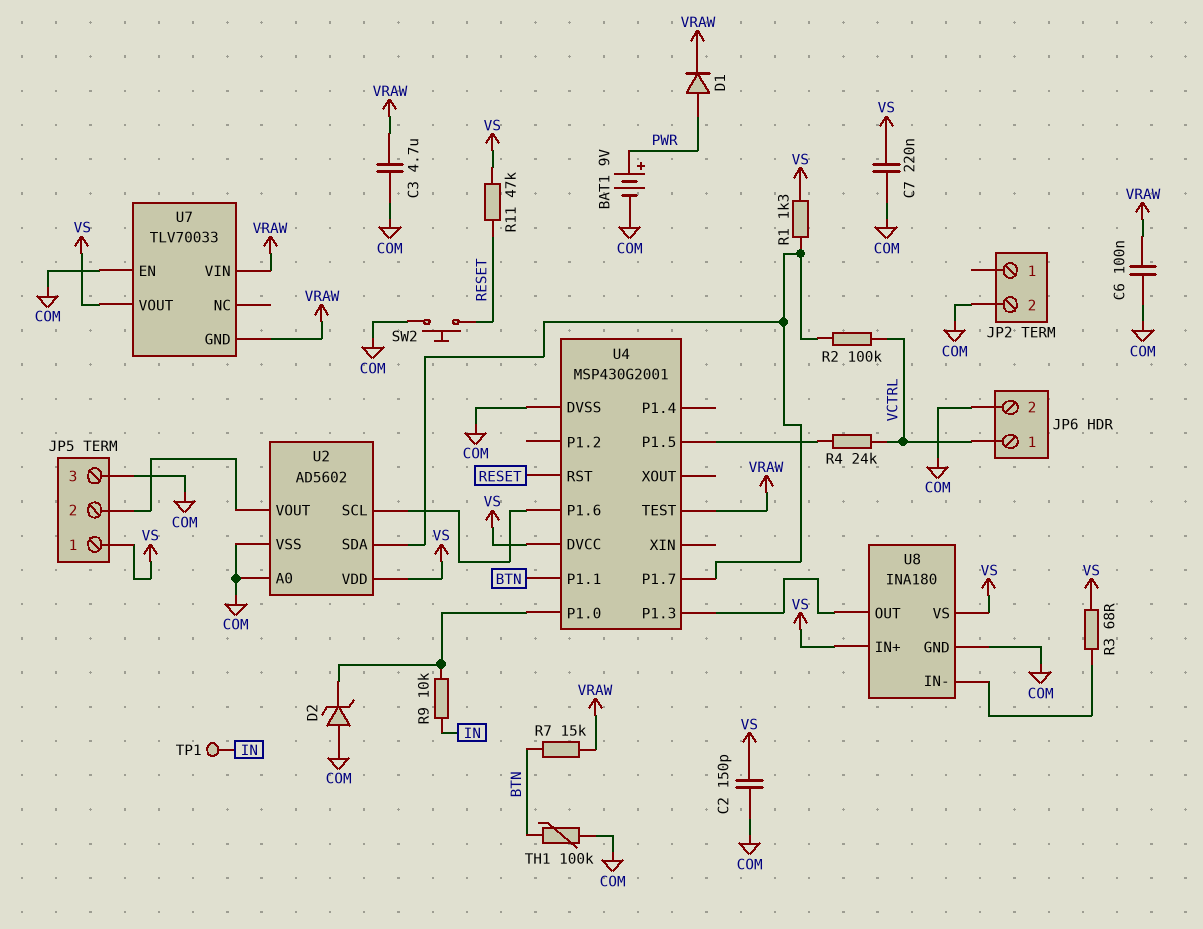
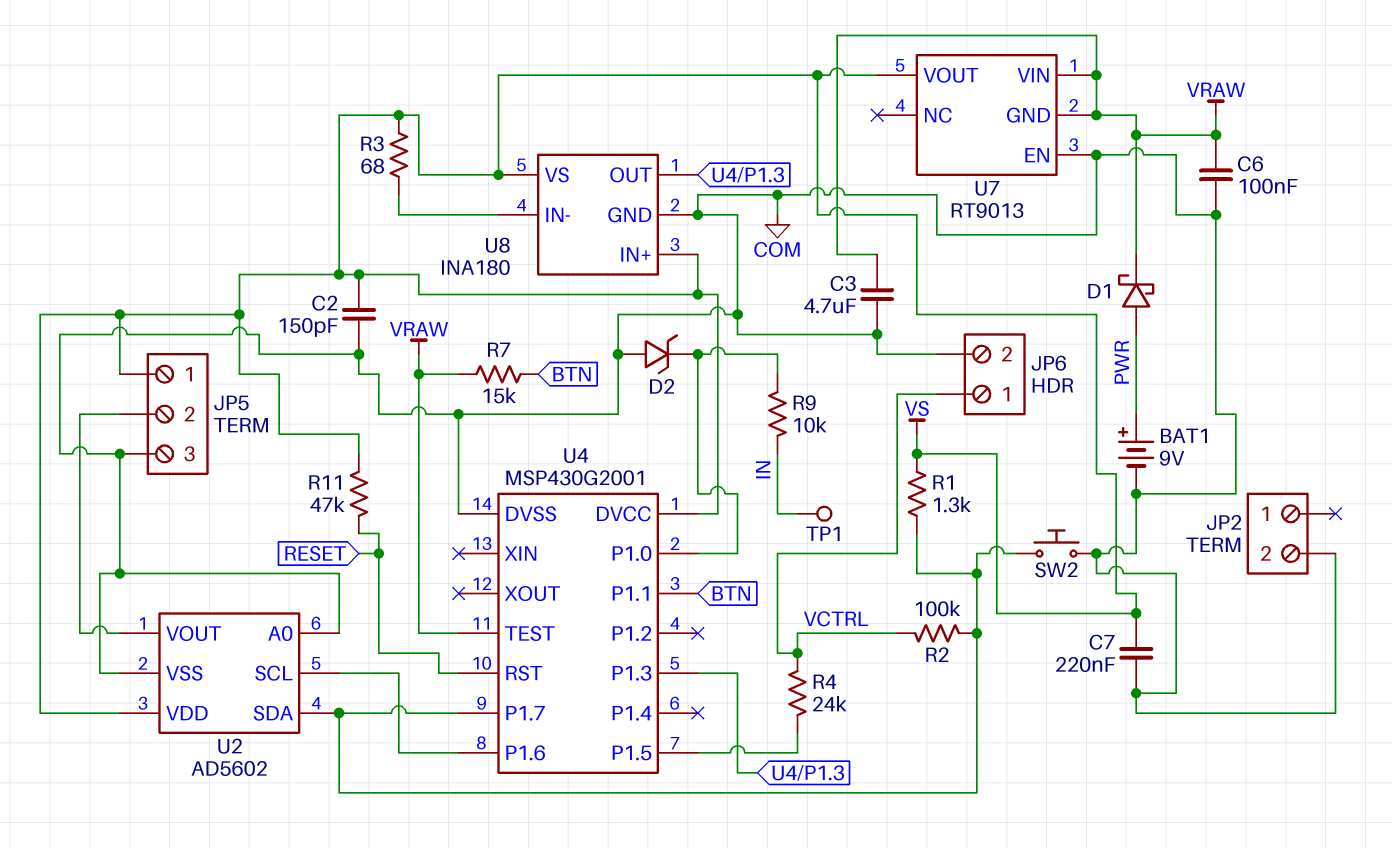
D1: diode (A PWR, K VRAW) -> schottky (A PWR, K VRAW)
SW2: button (COM, RESET) -> button (COM, U2/SDA)
TH1: 100k (BTN, COM) -> none
U7: TLV70033 -> RT9013

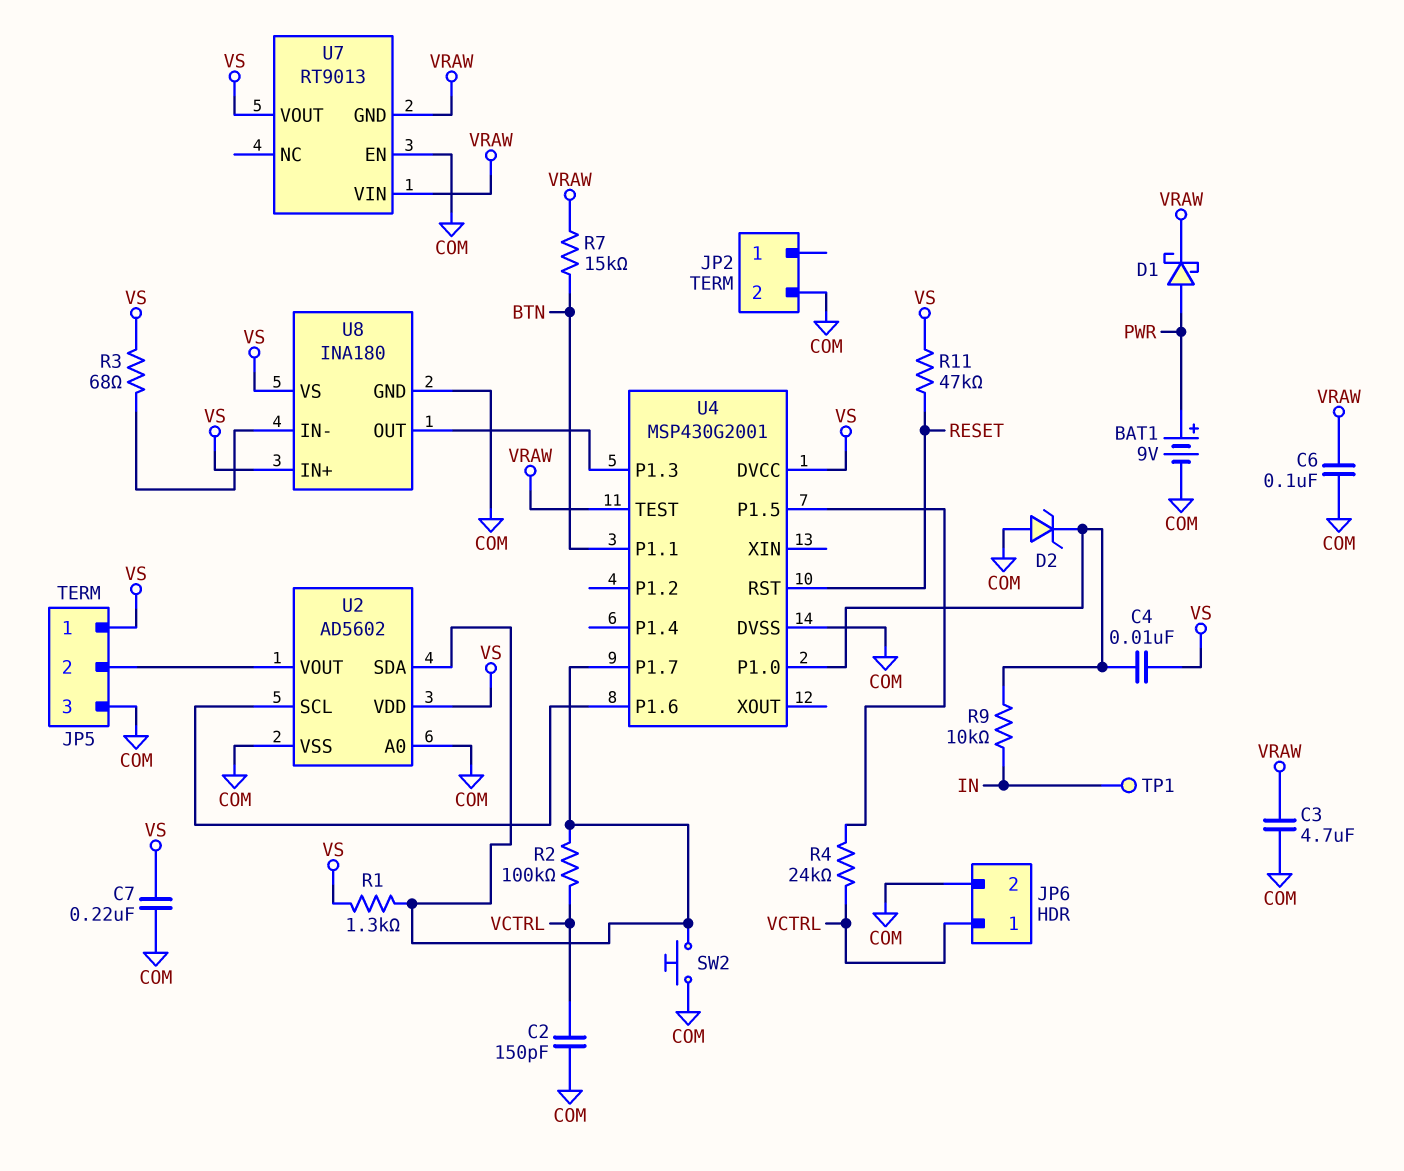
C2: 150pF (COM, VS) -> 150pF (COM, VCTRL)
C4: none -> 10nF (U4/P1.0, VS)

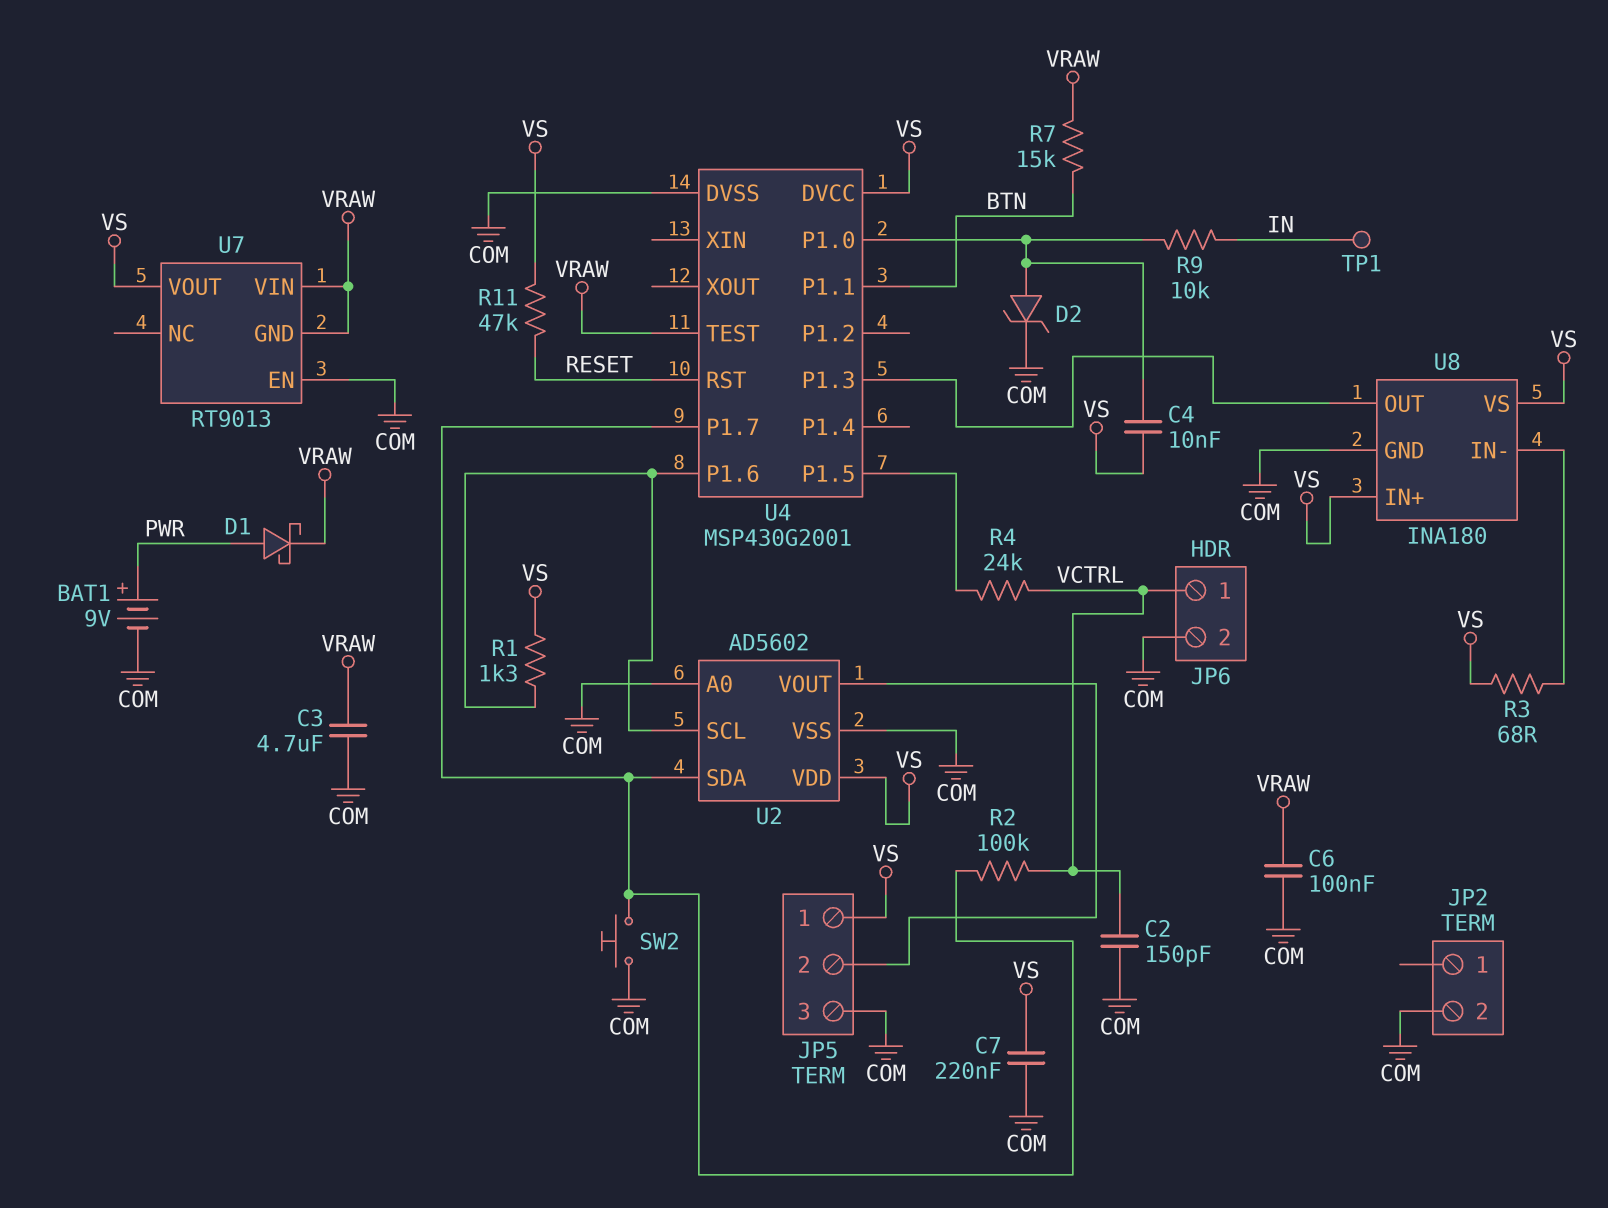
D2: zener (A COM, K U4/P1.0) -> zener (A U4/P1.0, K COM)
R1: 1.3k (U2/SDA, VS) -> 1.3k (U2/SCL, VS)

